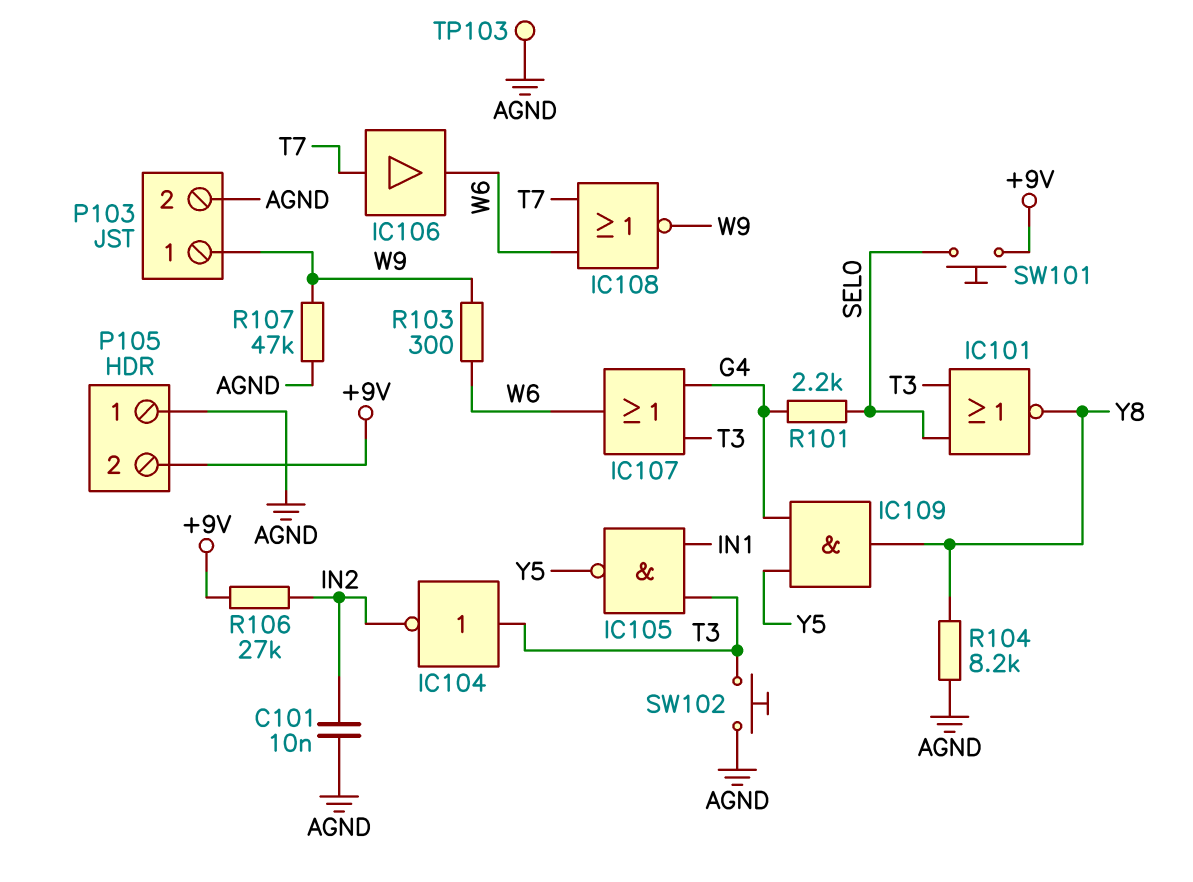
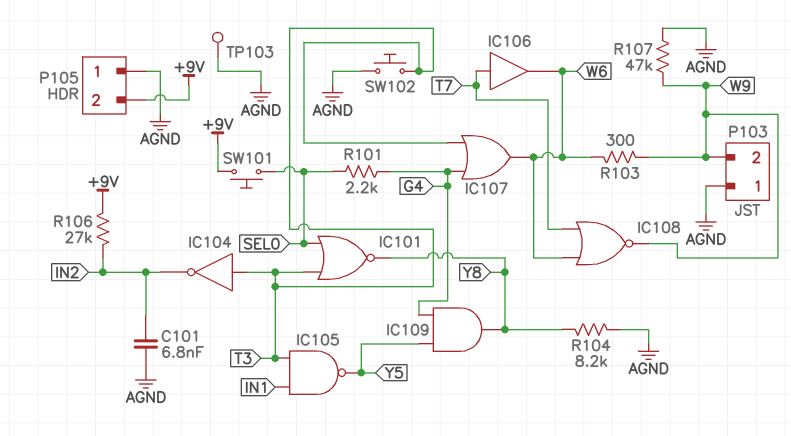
C101: 10nF (AGND, IN2) -> 6.8nF (AGND, IN2)
P103 pin 1: W9 -> AGND
P103 pin 2: AGND -> W9

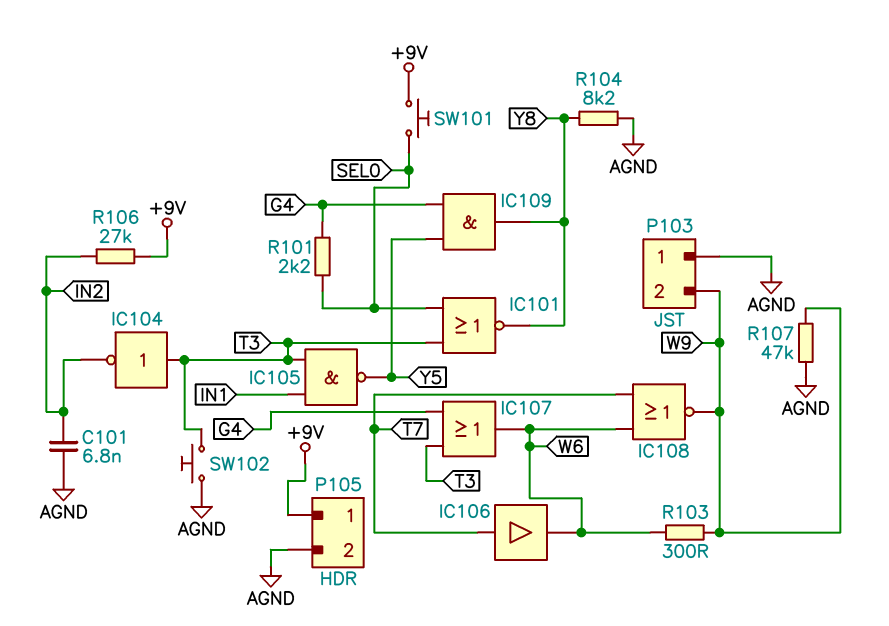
P105 pin 1: AGND -> +9V
P105 pin 2: +9V -> AGND
TP103: test point (AGND) -> none

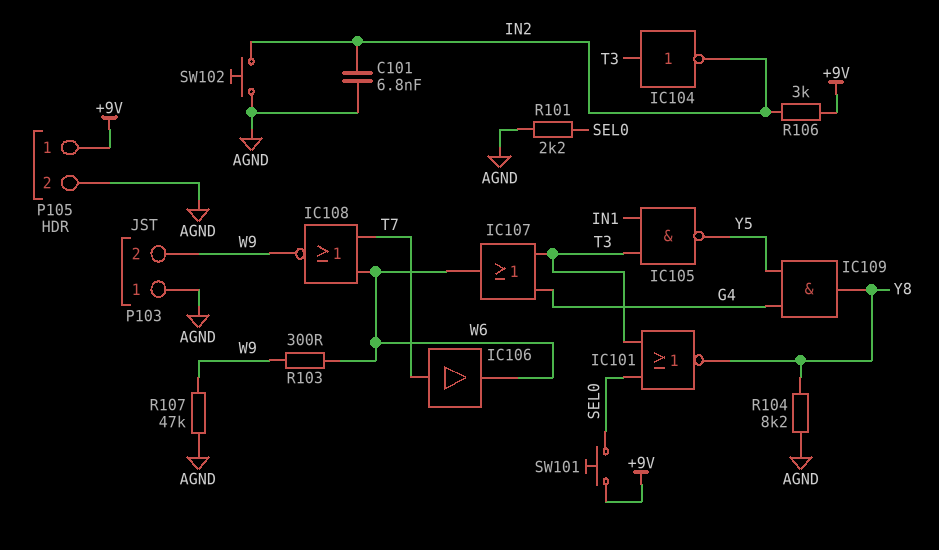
R101: 2.2k (G4, SEL0) -> 2.2k (AGND, SEL0)
R106: 27k (+9V, IN2) -> 3k (+9V, IN2)
SW102: button (AGND, T3) -> button (AGND, IN2)

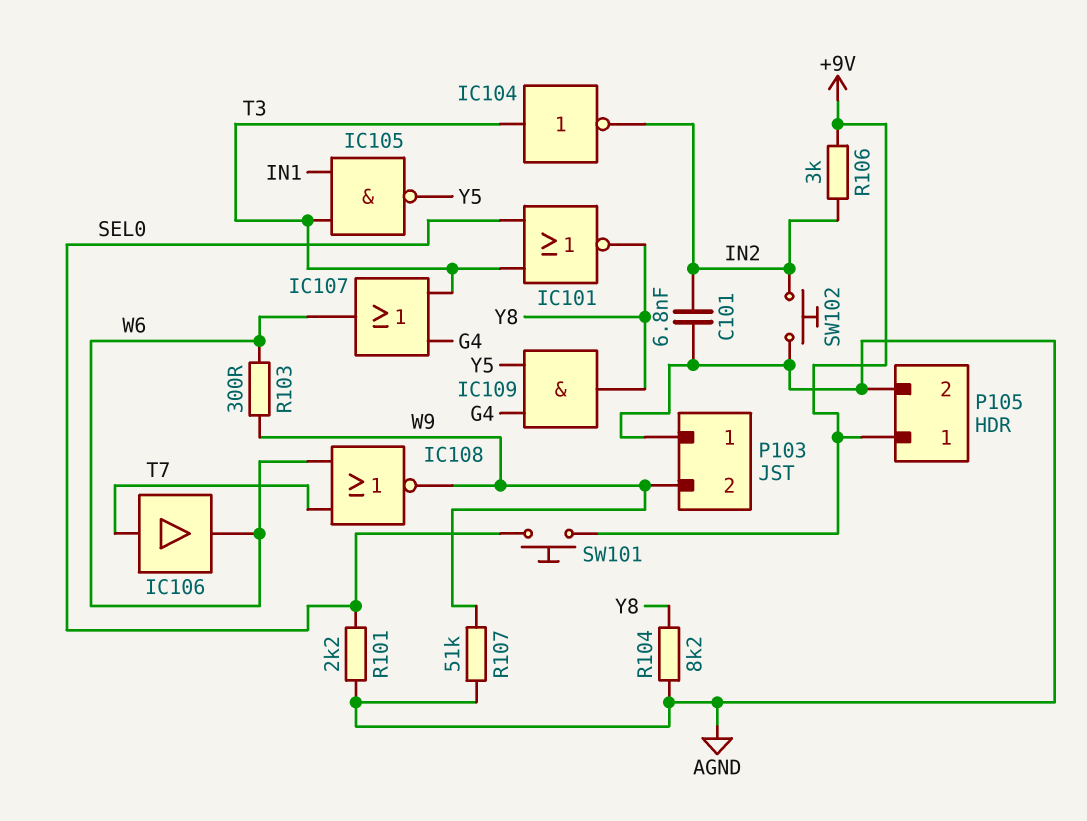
R107: 47k (AGND, W9) -> 51k (AGND, W9)

